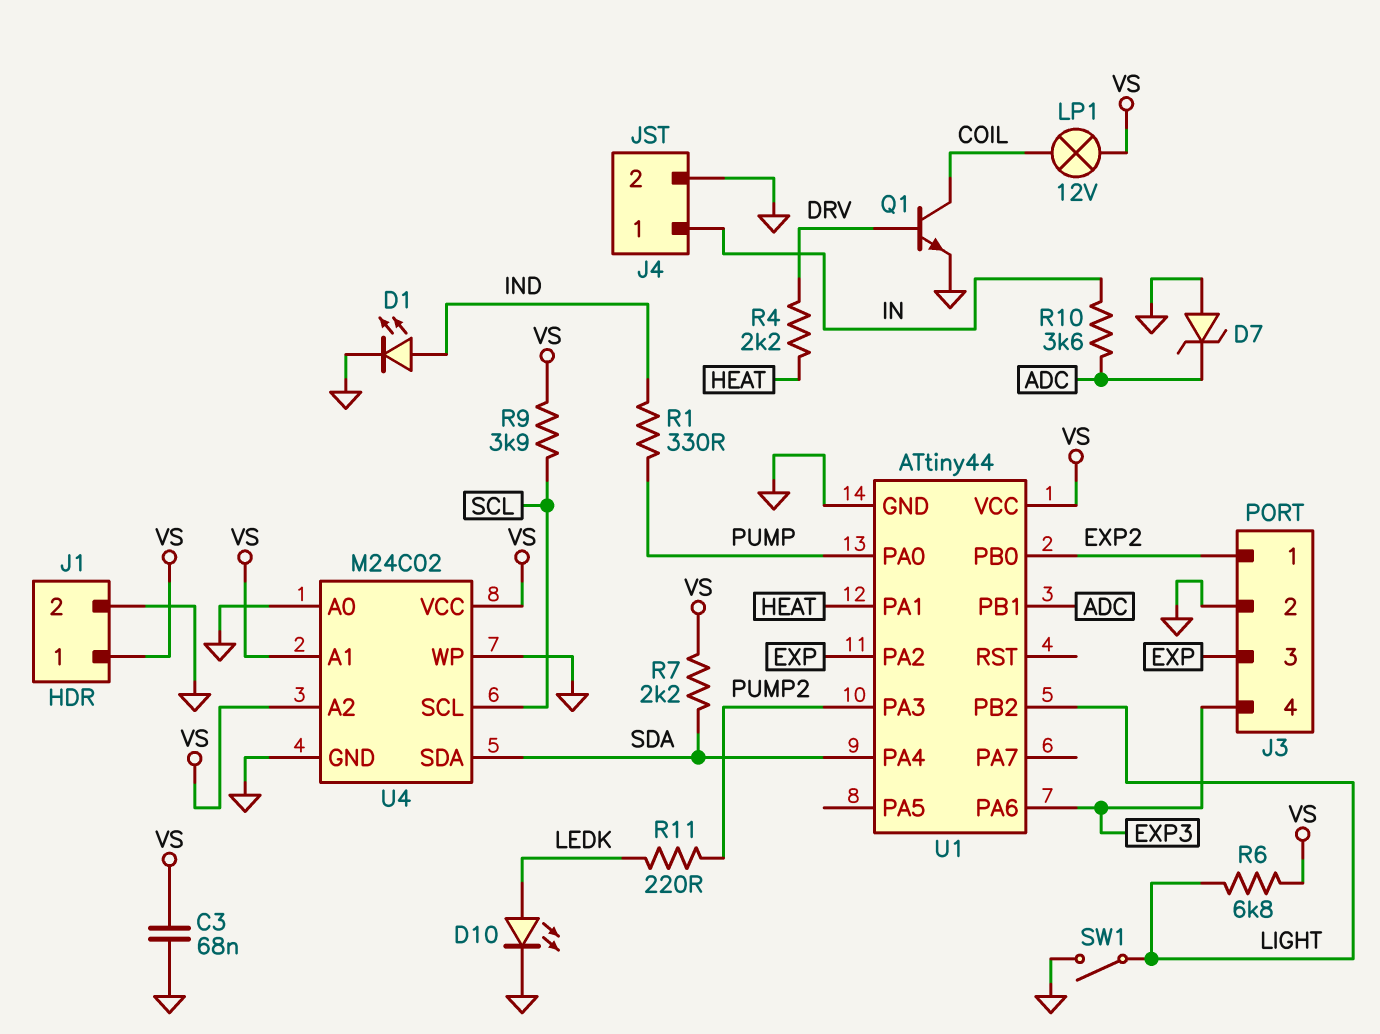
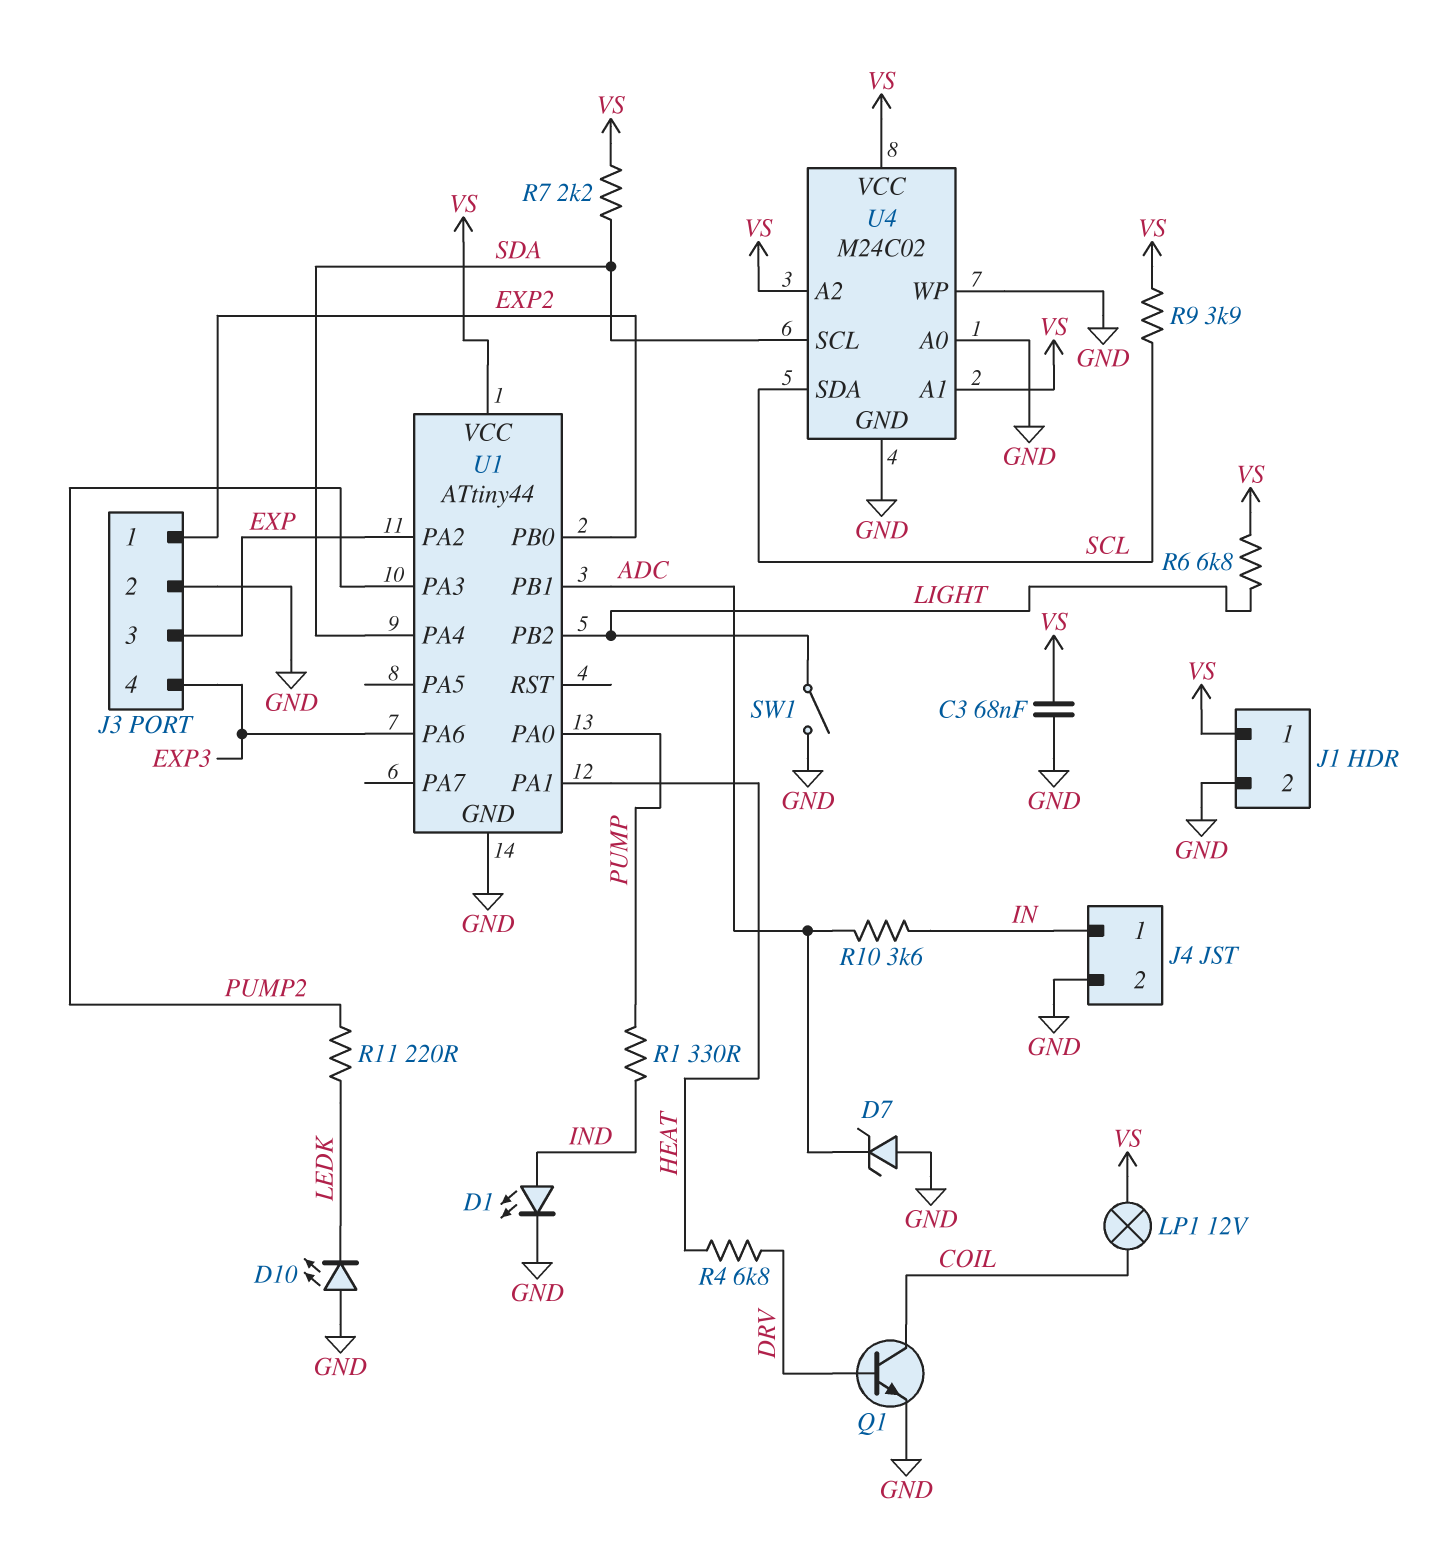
D10: LED (A LEDK, K GND) -> LED (A GND, K LEDK)
R4: 2.2k (DRV, HEAT) -> 6.8k (DRV, HEAT)
U4 pin SCL: SCL -> SDA
U4 pin SDA: SDA -> SCL

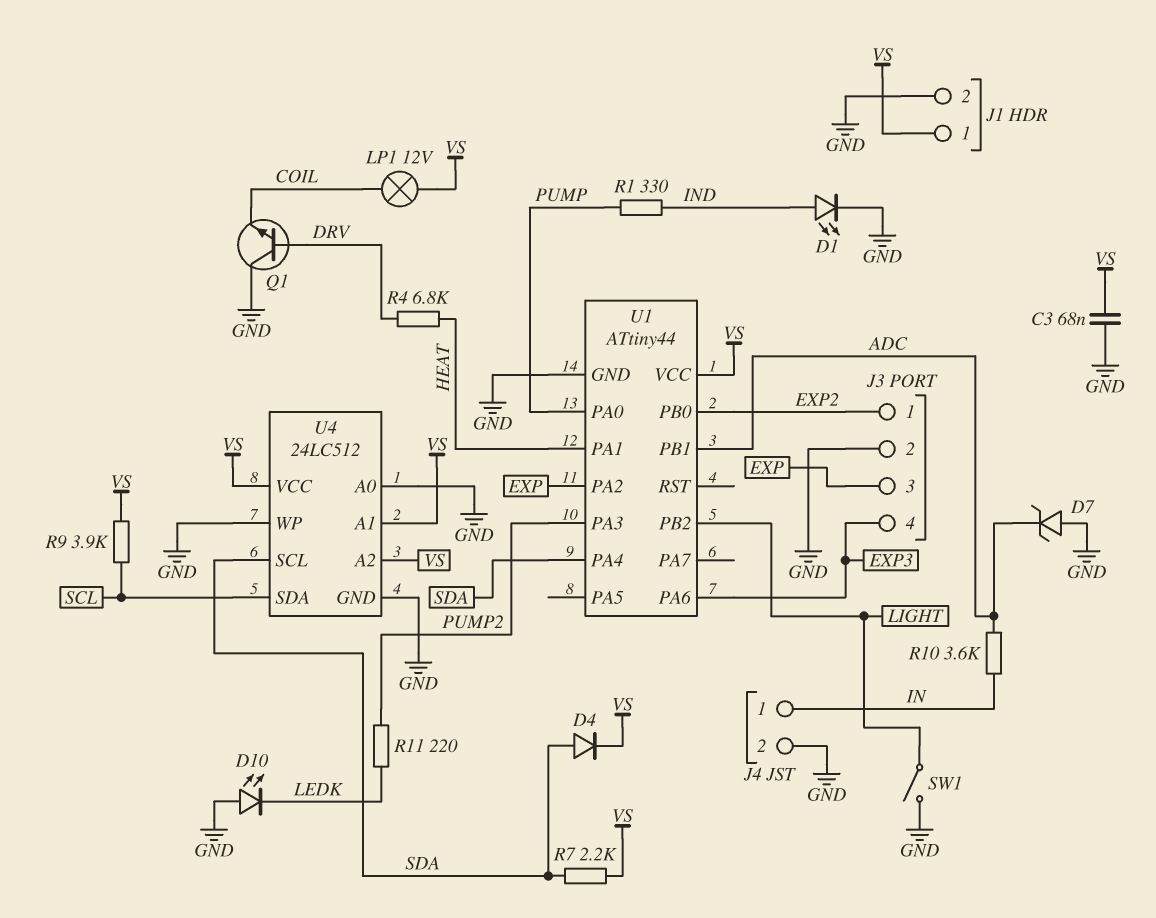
D4: none -> diode (A SDA, K VS)
Q1: NPN (B DRV, C COIL, E GND) -> NPN (B DRV, C GND, E COIL)
R6: 6.8k (LIGHT, VS) -> none
U4: M24C02 -> 24LC512

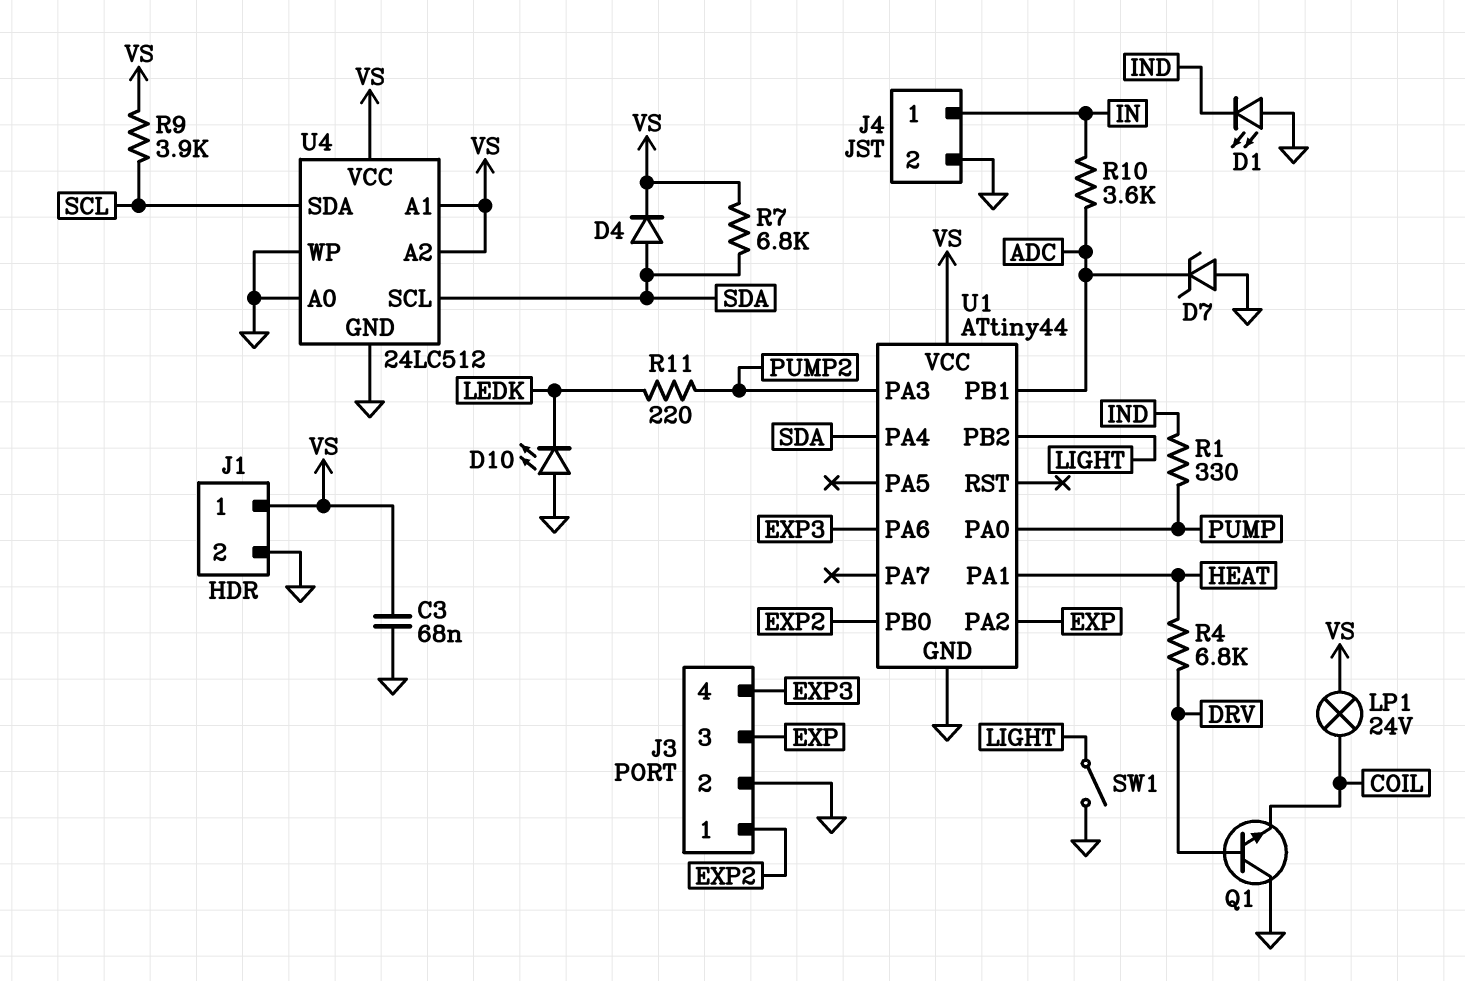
D1: LED (A IND, K GND) -> LED (A GND, K IND)
LP1: lamp 12V (COIL, VS) -> lamp 24V (COIL, VS)
R7: 2.2k (SDA, VS) -> 6.8k (SDA, VS)

